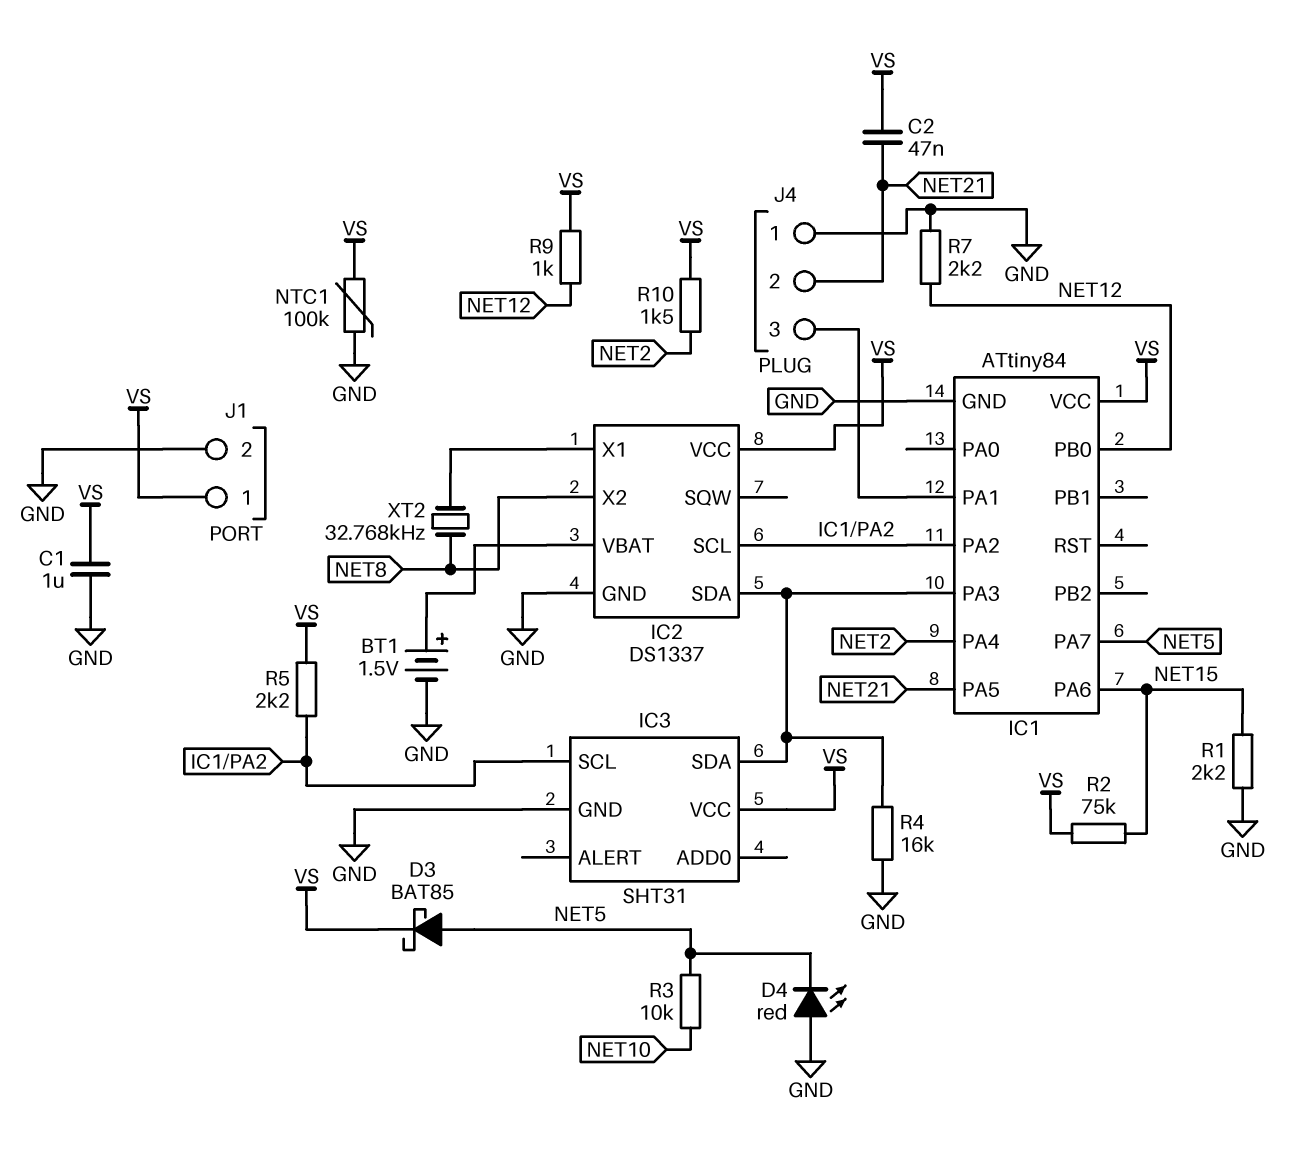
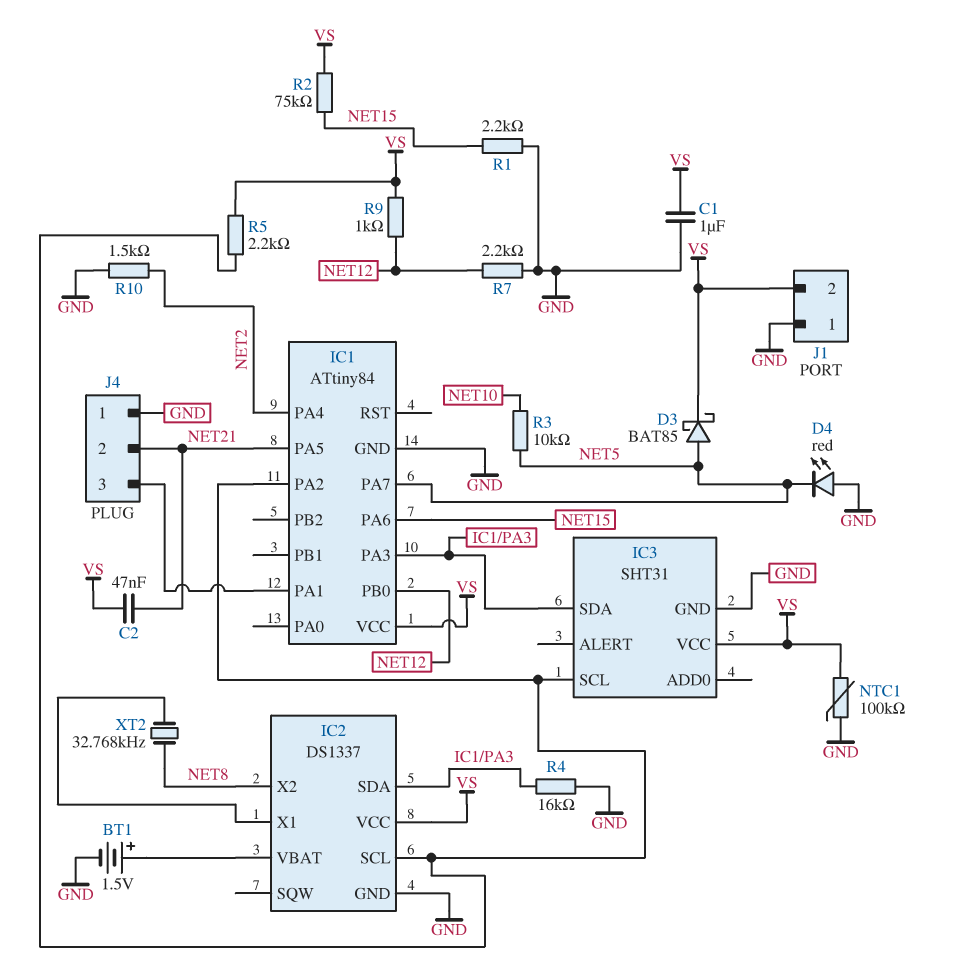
J1 pin 1: VS -> GND
J1 pin 2: GND -> VS
R10: 1.5k (NET2, VS) -> 1.5k (GND, NET2)

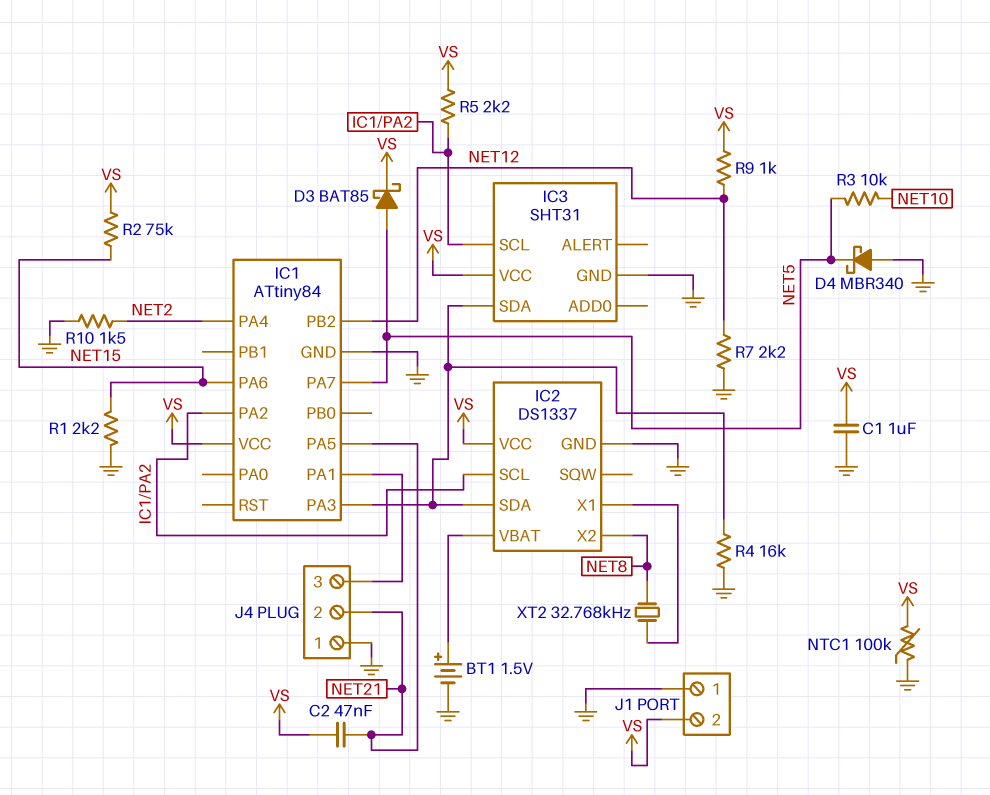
D4: LED red (A GND, K NET5) -> schottky MBR340 (A GND, K NET5)
IC1 pin PB0: NET12 -> none
IC1 pin PB2: none -> NET12

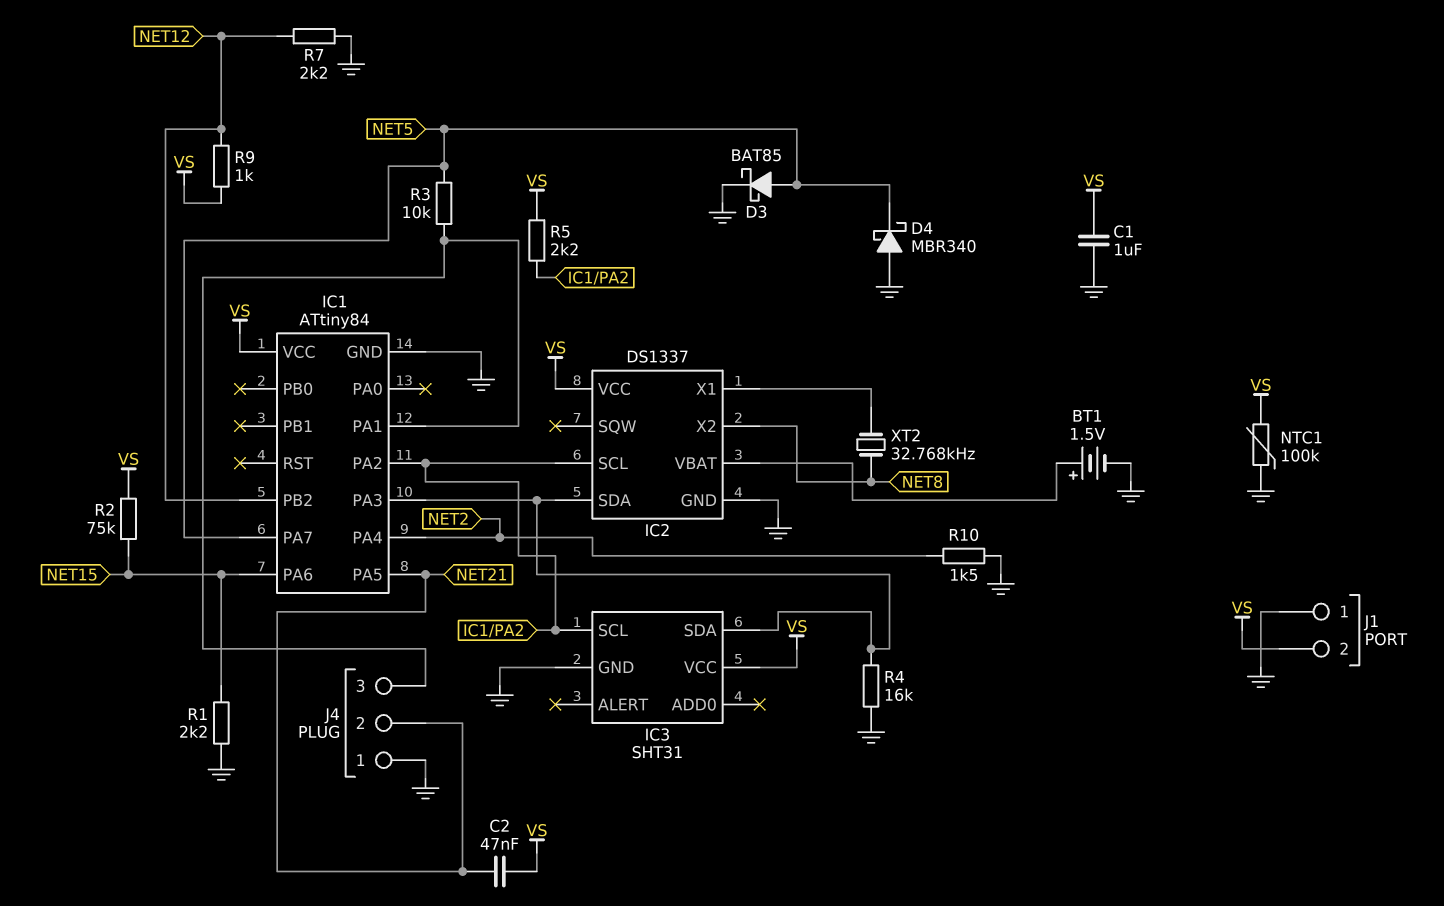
D3: schottky BAT85 (A NET5, K VS) -> schottky BAT85 (A NET5, K GND)
R3: 10k (NET5, NET10) -> 10k (IC1/PA1, NET5)

